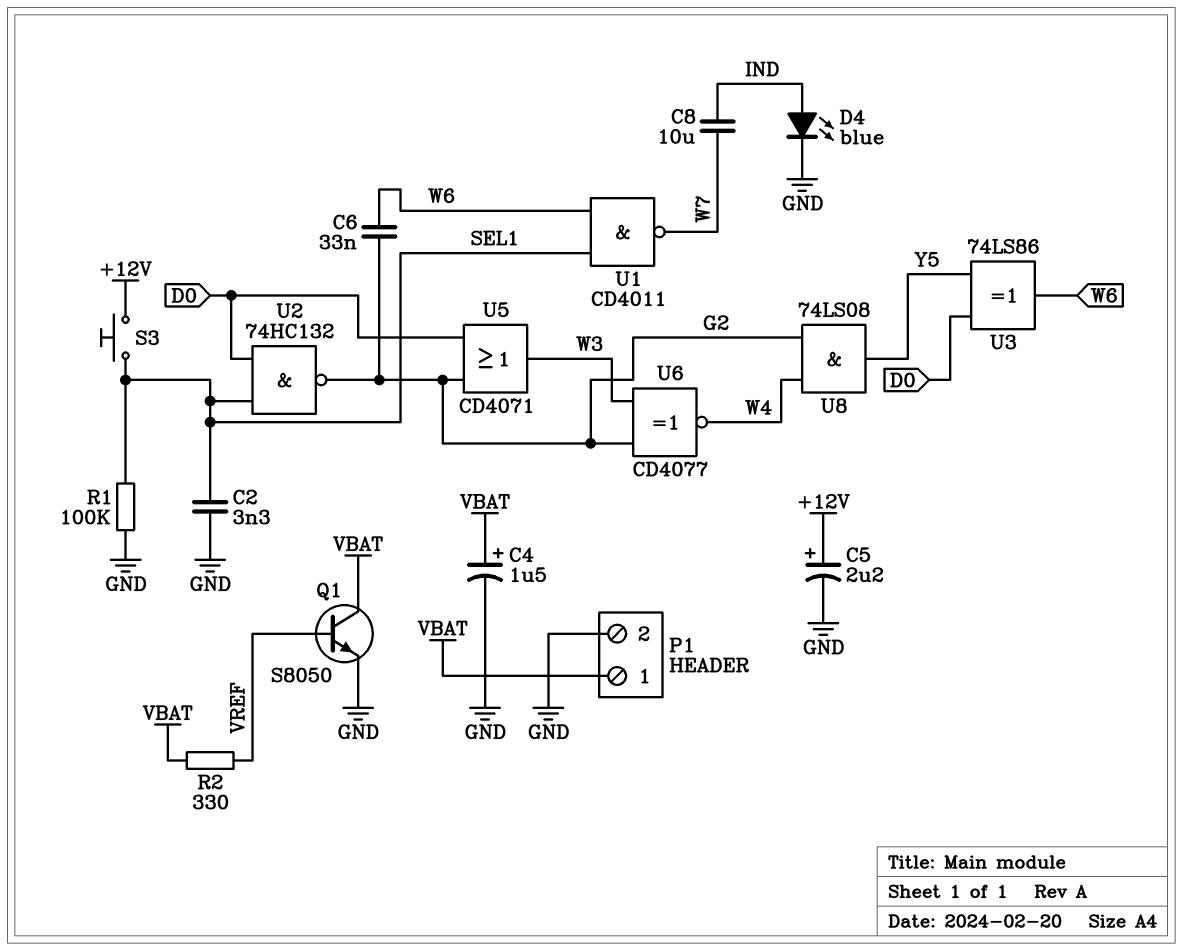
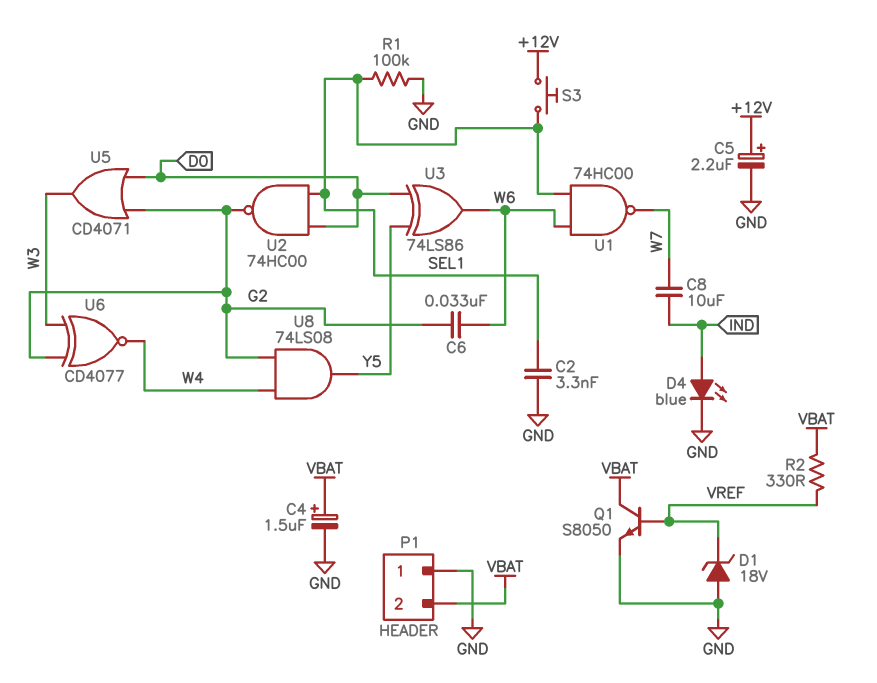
D1: none -> zener 18V (A GND, K VREF)
P1 pin 1: VBAT -> GND
P1 pin 2: GND -> VBAT
U1: NAND CD4011 (in SEL1, in W6, out W7) -> NAND 74HC00 (in SEL1, in W6, out W7)
U2: NAND 74HC132 (in D0, in SEL1, out G2) -> NAND 74HC00 (in D0, in SEL1, out G2)

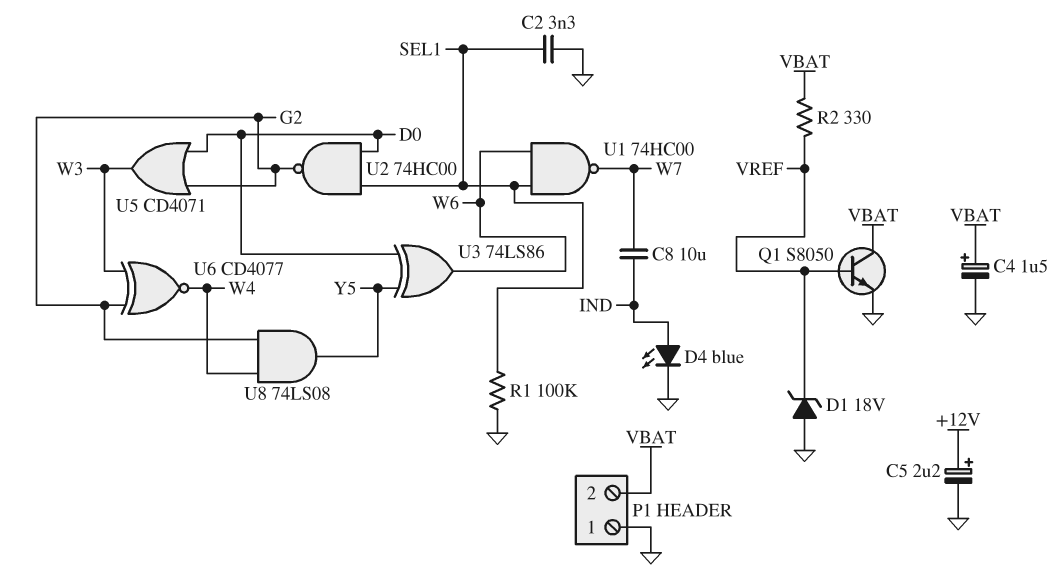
C6: 33nF (G2, W6) -> none
S3: button (+12V, SEL1) -> none

